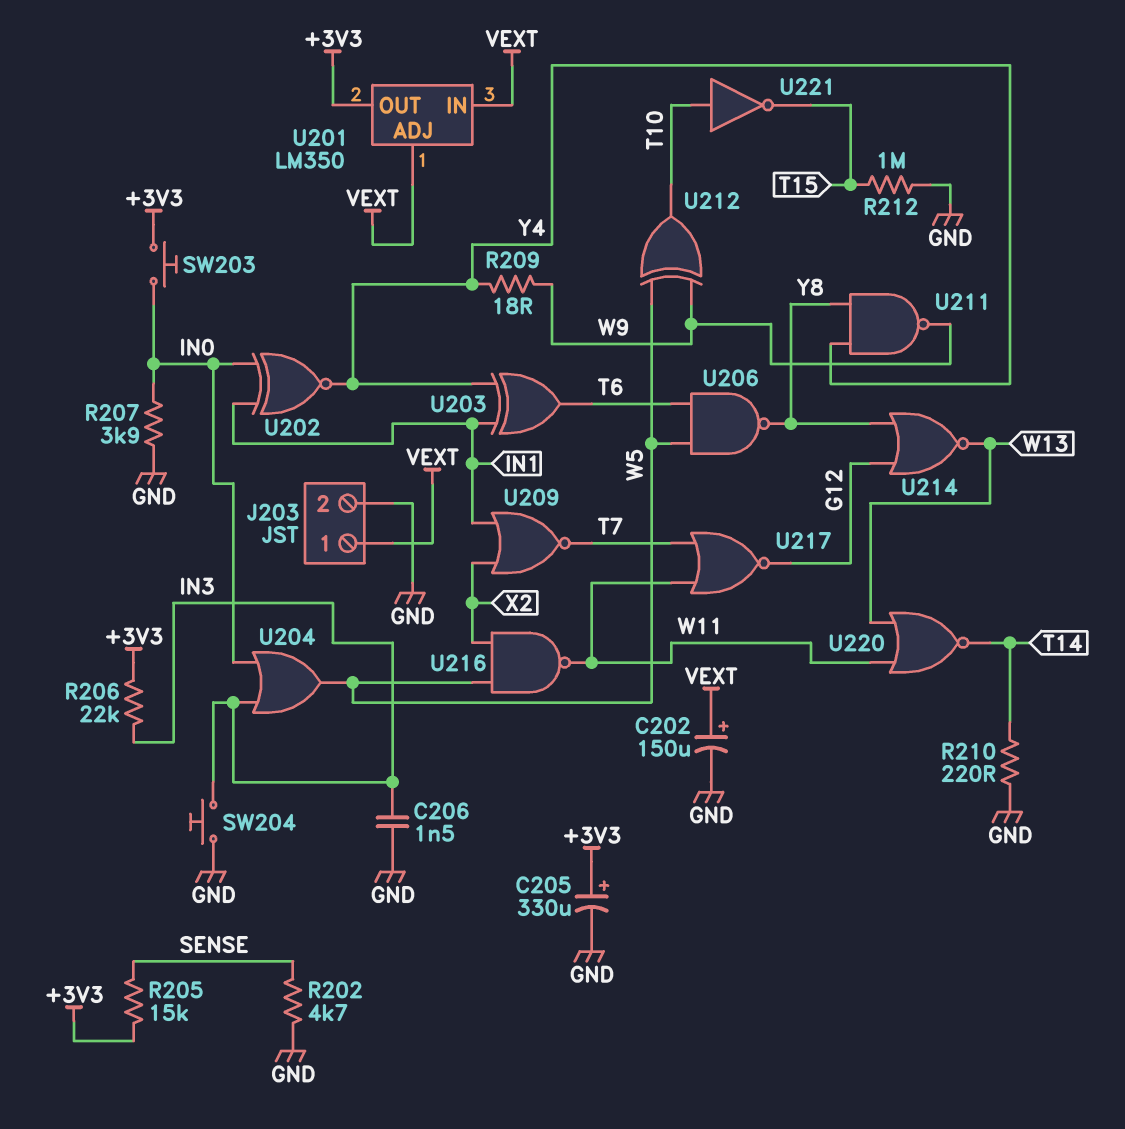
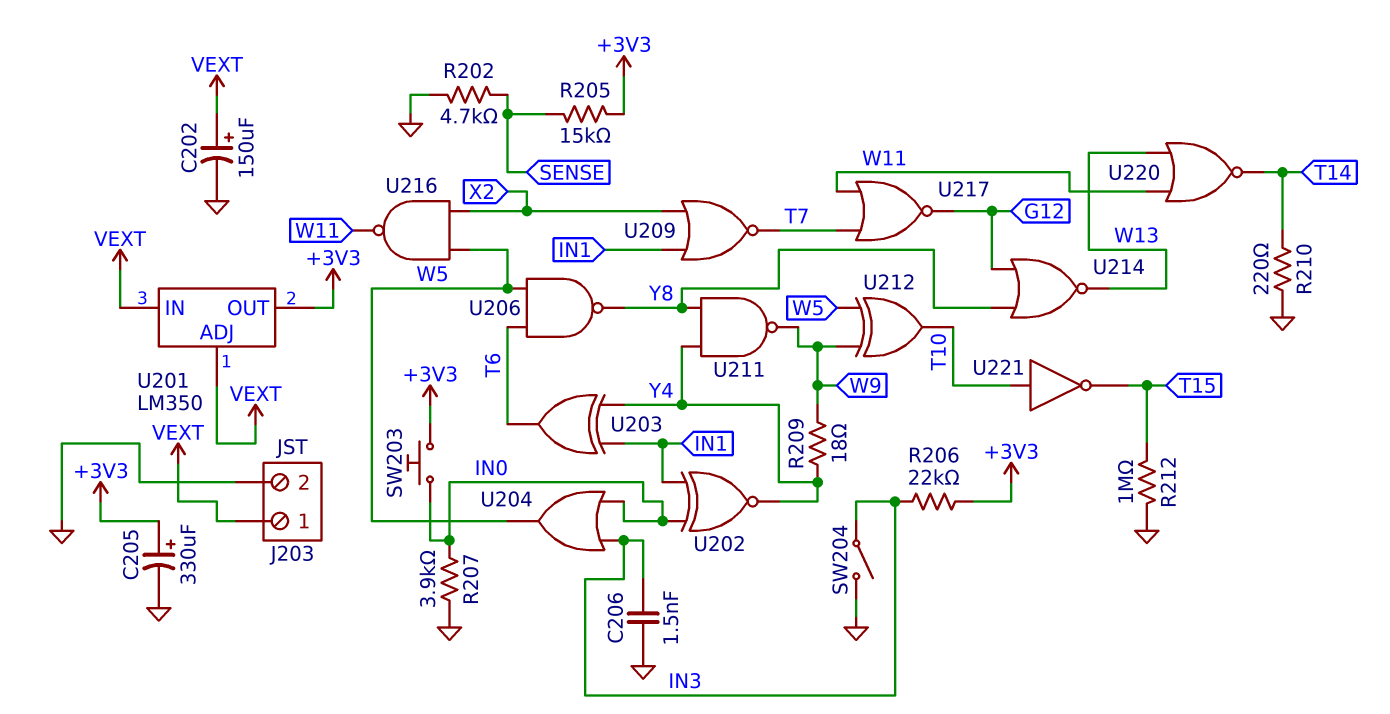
SW204: button (GND, IN3) -> switch (GND, IN3)

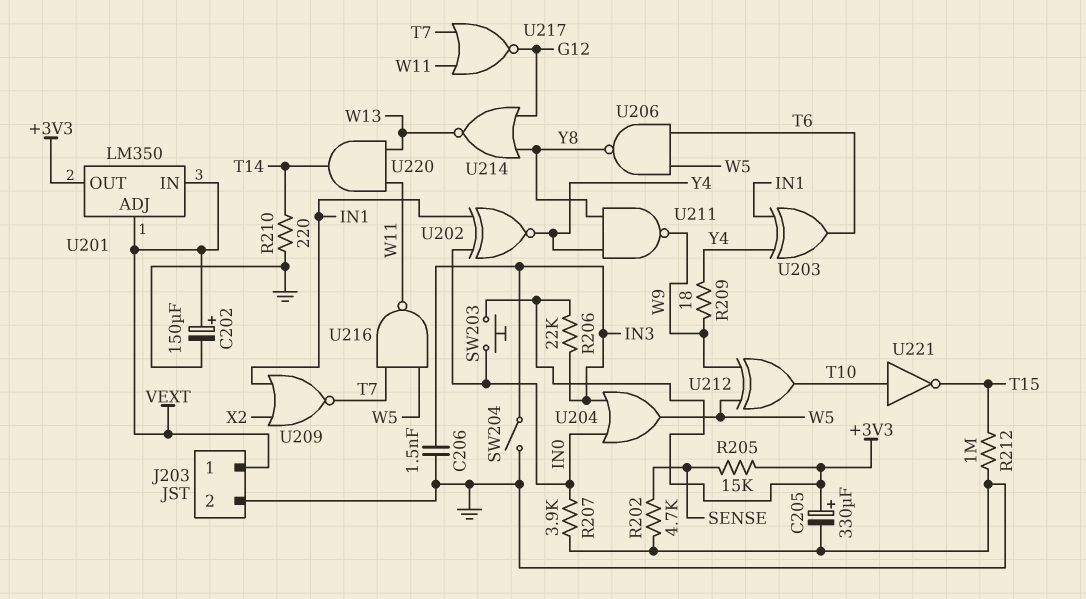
U216: NAND (in W5, in X2, out W11) -> NAND (in T7, in W5, out W11)
U220: NOR (in W11, in W13, out T14) -> AND (in W11, in W13, out T14)

